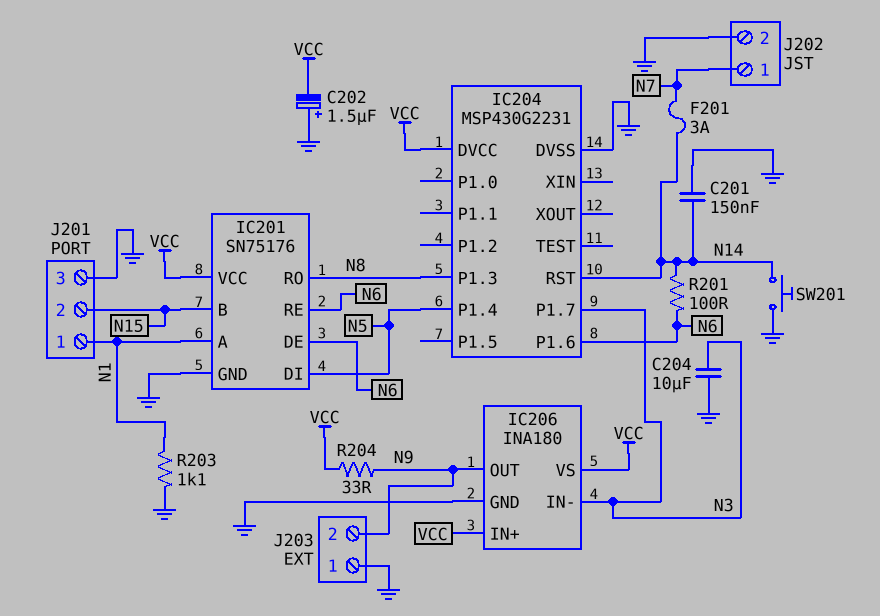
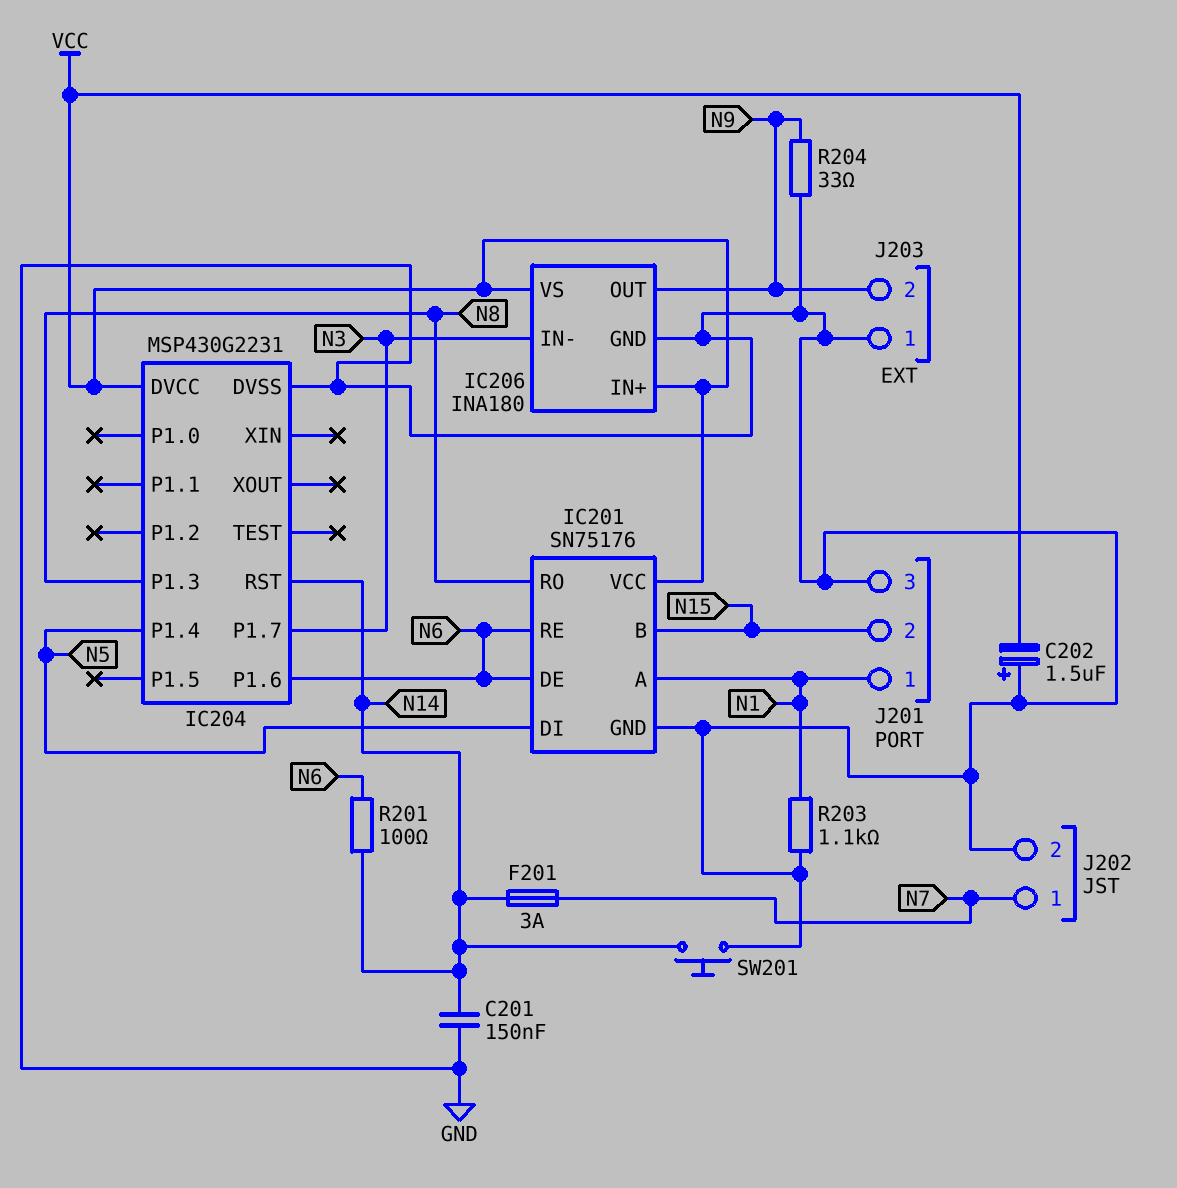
C204: 10uF (GND, N3) -> none
R204: 33 (N9, VCC) -> 33 (GND, N9)

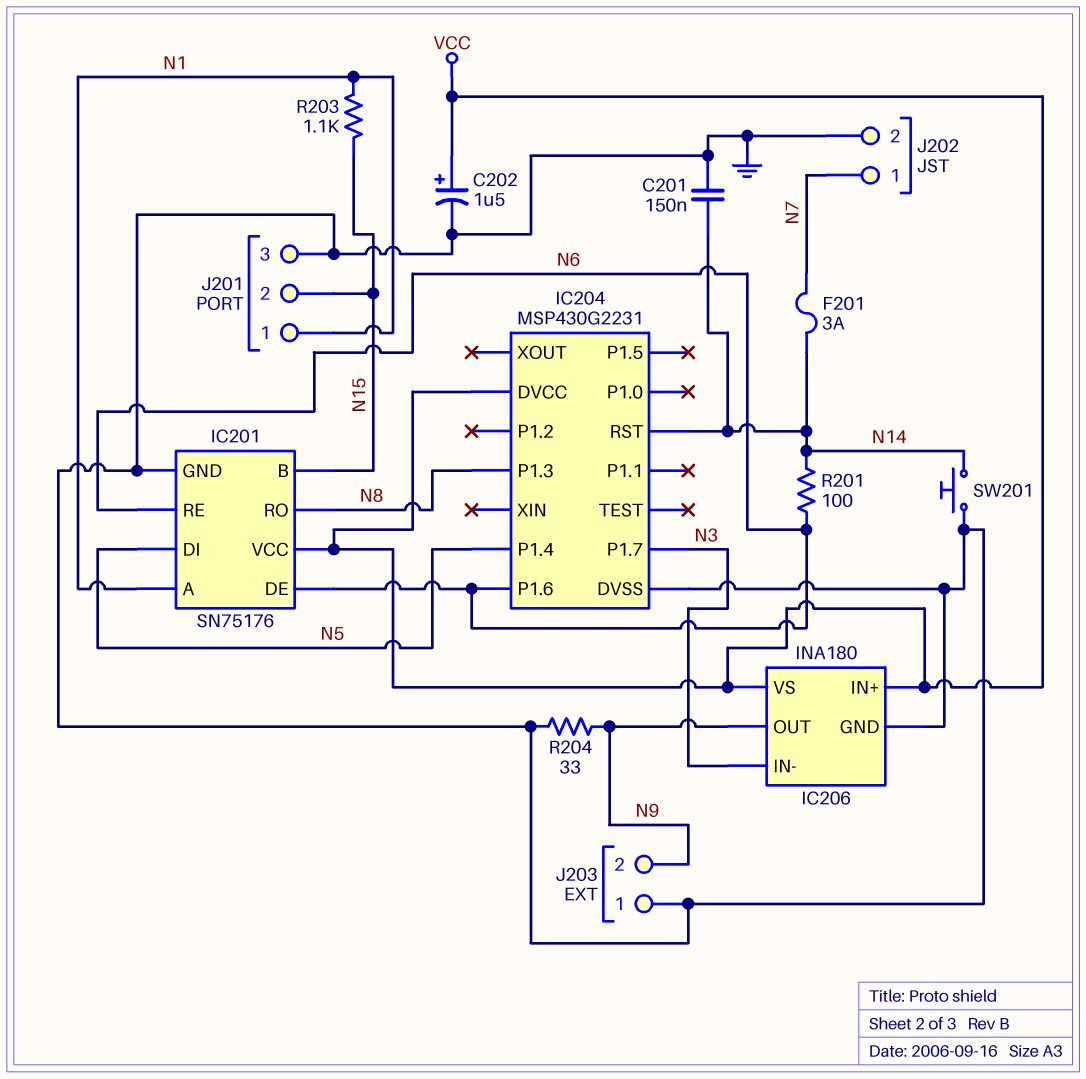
C202: 1.5uF (plus GND, minus VCC) -> 1.5uF (plus VCC, minus GND)
R203: 1.1k (GND, N1) -> 1.1k (N1, N15)

